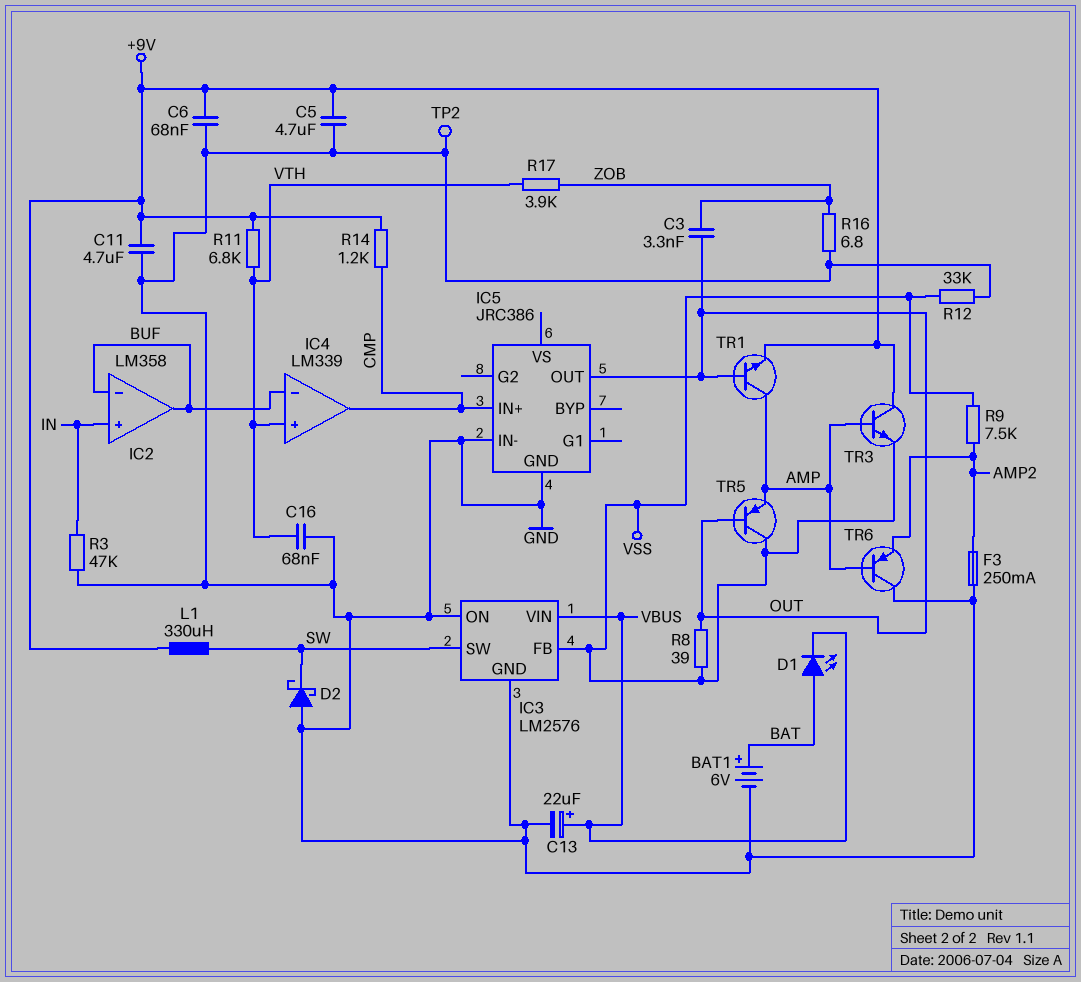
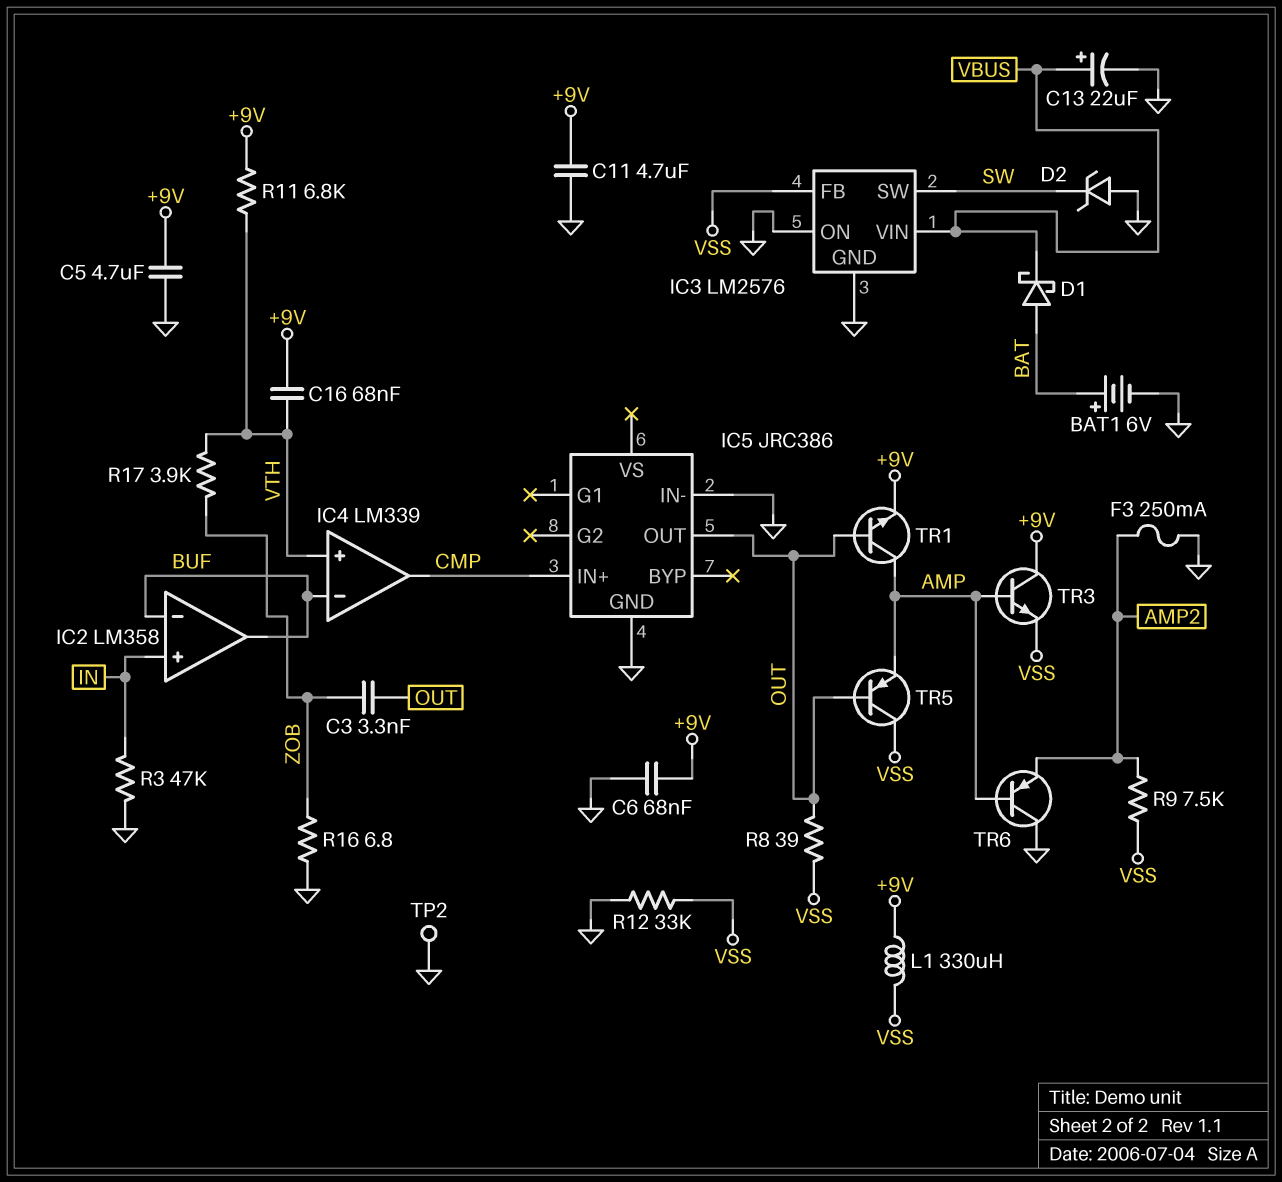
C16: 68nF (GND, VTH) -> 68nF (+9V, VTH)
D1: LED (A BAT, K VBUS) -> schottky (A BAT, K VBUS)
D2: schottky (A GND, K SW) -> zener (A GND, K SW)
L1: 330uH (+9V, SW) -> 330uH (+9V, VSS)
R14: 1.2k (+9V, CMP) -> none

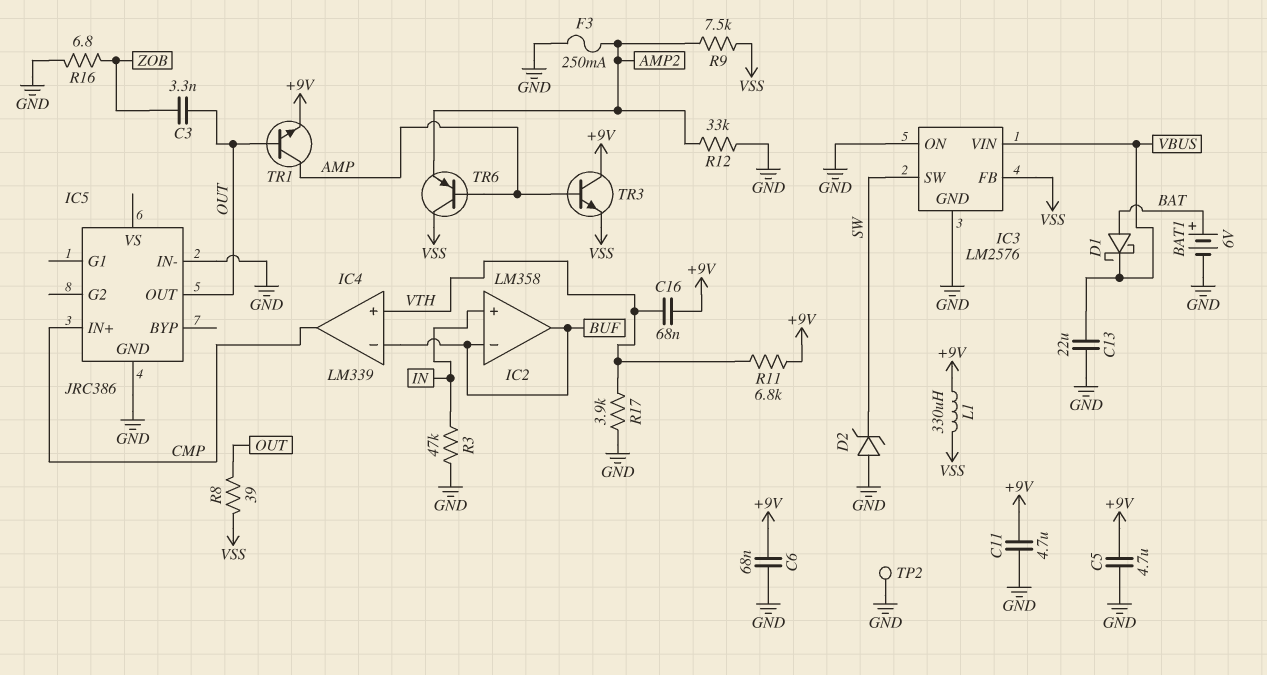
C13: 22uF (plus VBUS, minus GND) -> 22uF (GND, VBUS)
R12: 33k (GND, VSS) -> 33k (AMP2, GND)
R17: 3.9k (VTH, ZOB) -> 3.9k (GND, VTH)
TR5: PNP (B OUT, C VSS, E AMP) -> none
TR6: PNP (B AMP, C GND, E AMP2) -> PNP (B AMP, C VSS, E AMP2)

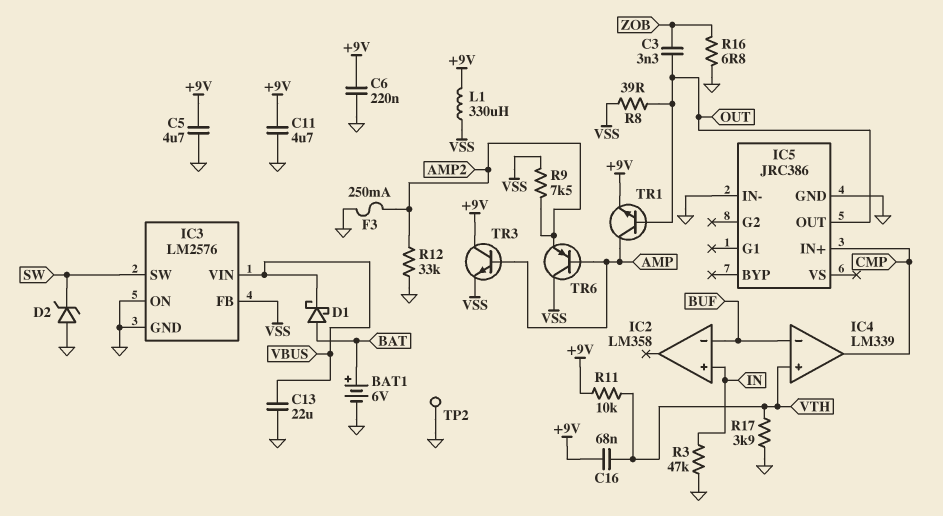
C6: 68nF (+9V, GND) -> 220nF (+9V, GND)
IC2 pin out: BUF -> none
R11: 6.8k (+9V, VTH) -> 10k (+9V, VTH)

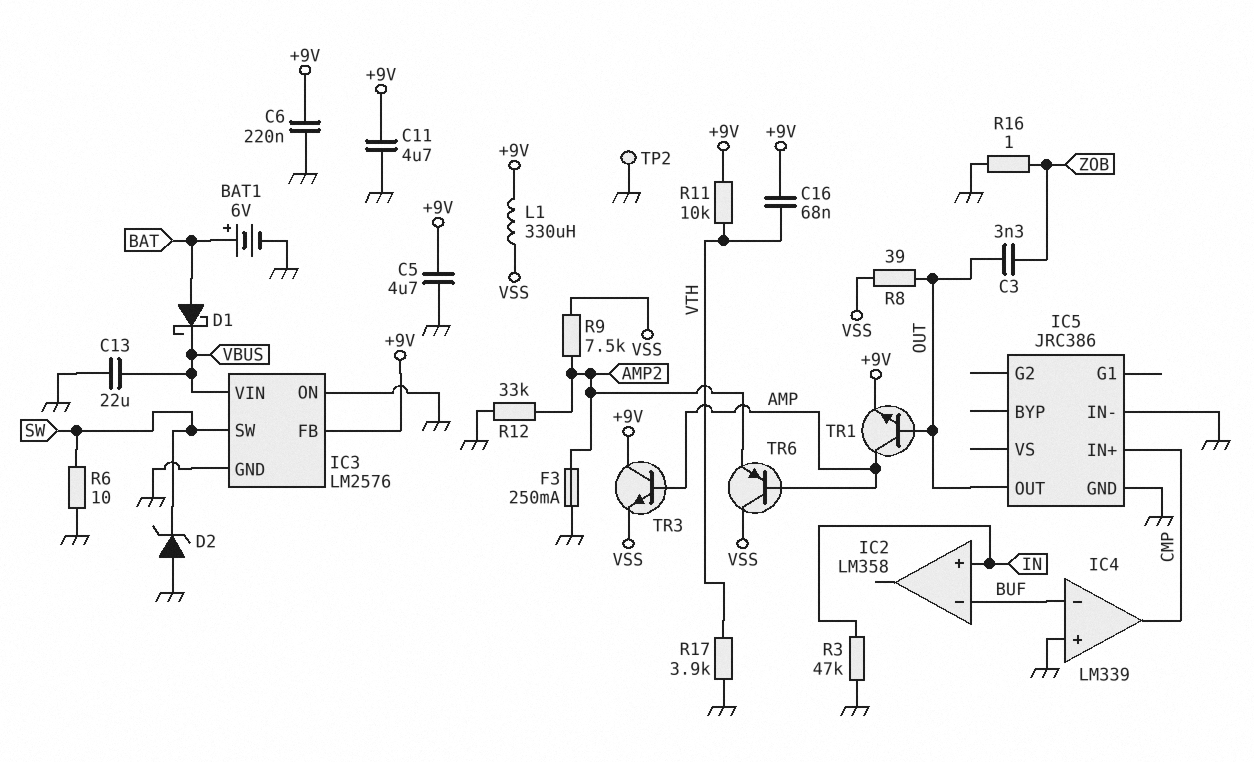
IC3 pin FB: VSS -> +9V
IC4 pin in+: VTH -> GND
R6: none -> 10 (GND, SW)
R16: 6.8 (GND, ZOB) -> 1 (GND, ZOB)

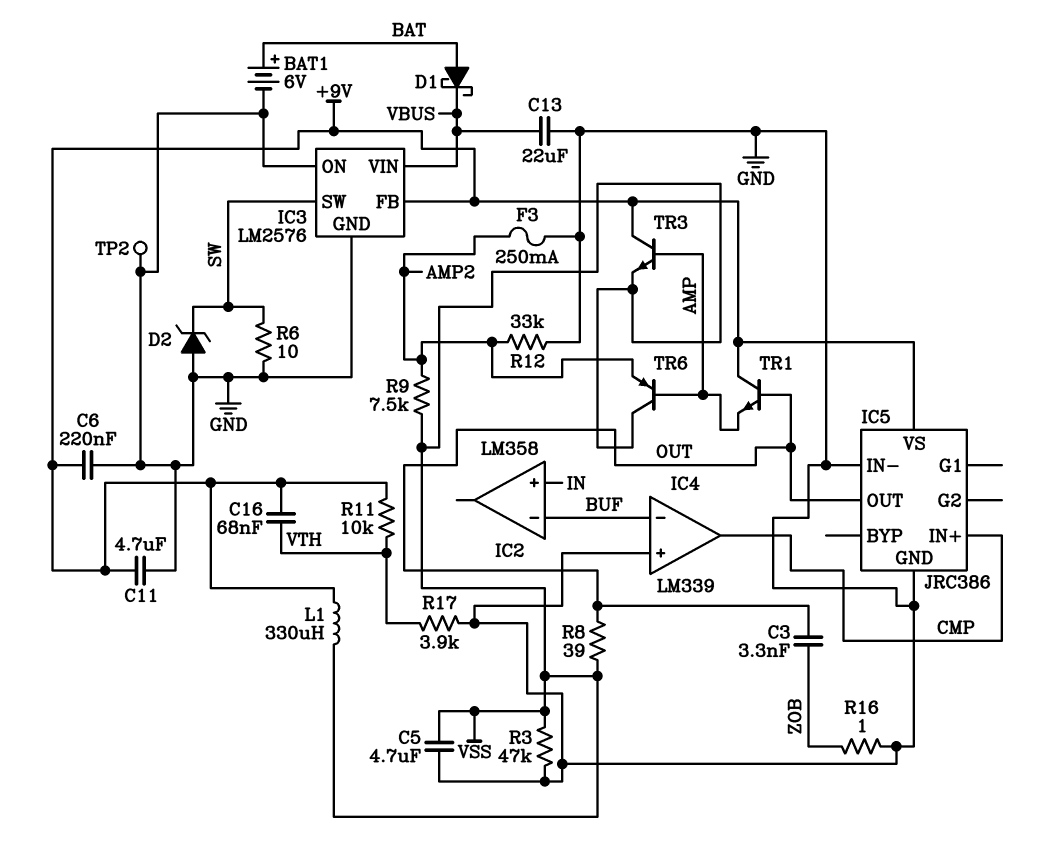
C5: 4.7uF (+9V, GND) -> 4.7uF (GND, VSS)
IC5 pin VS: none -> +9V
R3: 47k (GND, IN) -> 47k (GND, VSS)
TR1: NPN (B OUT, C AMP, E +9V) -> NPN (B OUT, C +9V, E AMP)

